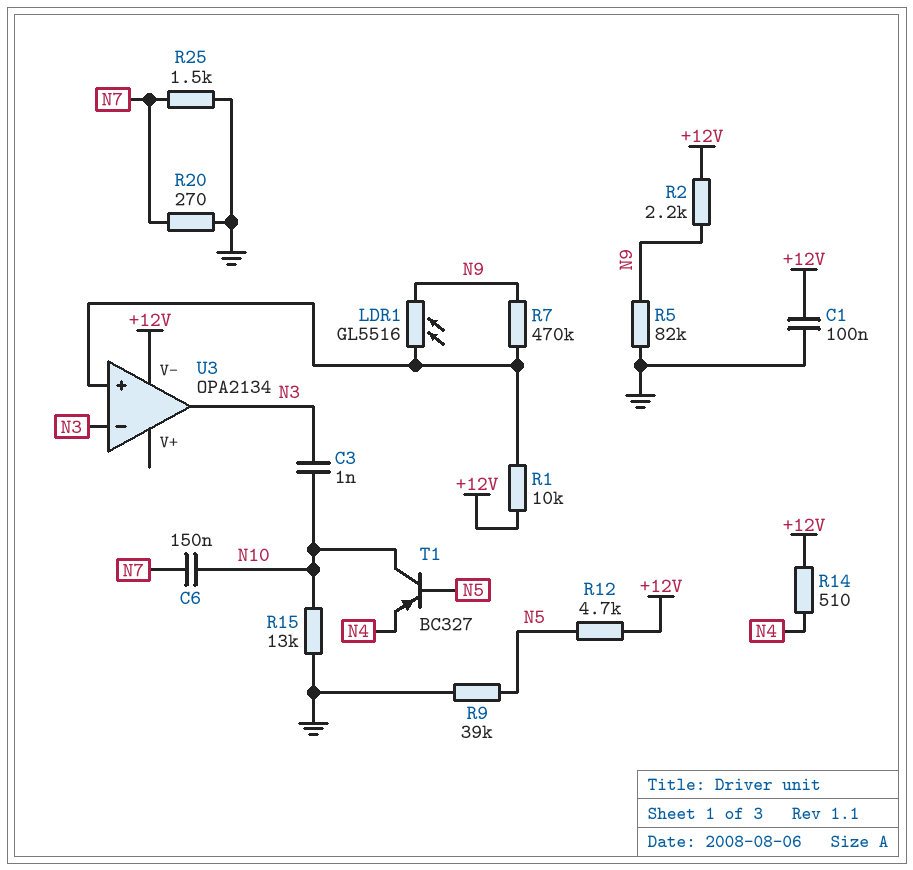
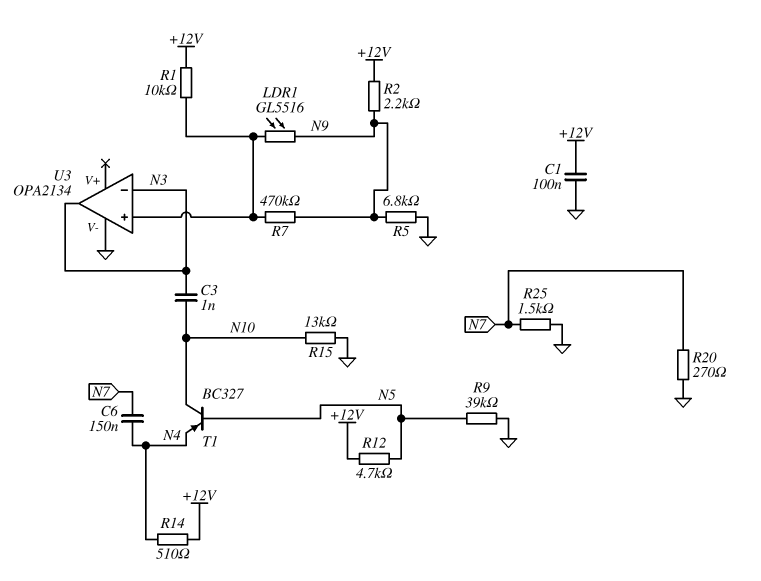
C6: 150nF (N7, N10) -> 150nF (N4, N7)
R5: 82k (GND, N9) -> 6.8k (GND, N9)
U3 pin V-: +12V -> GND

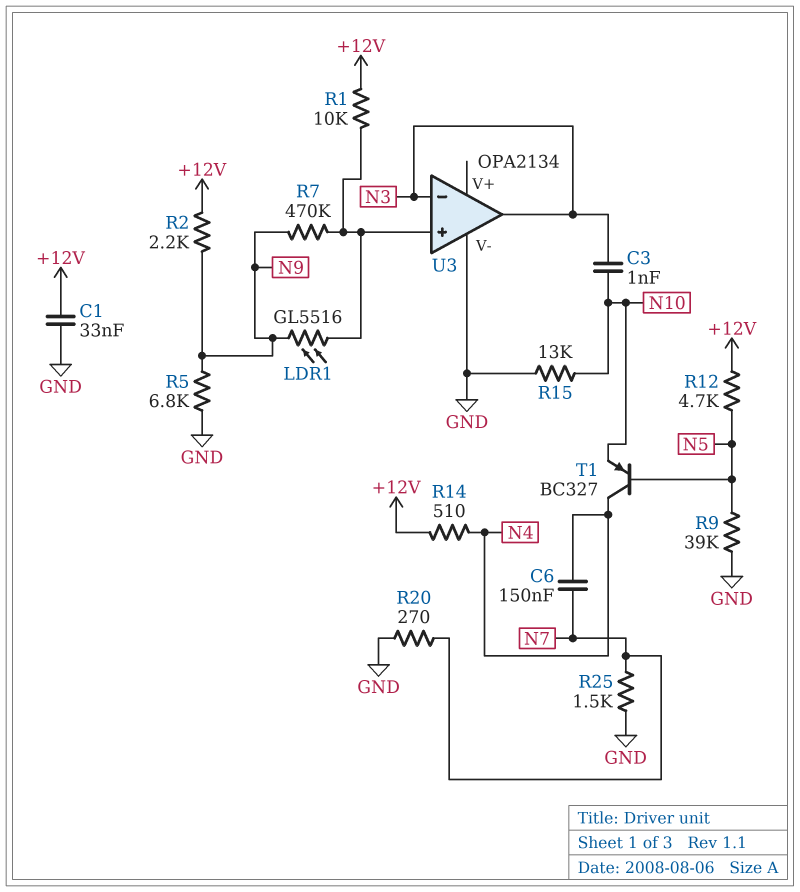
C1: 100nF (+12V, GND) -> 33nF (+12V, GND)
T1: PNP BC327 (B N5, C N10, E N4) -> PNP BC327 (B N5, C N4, E N10)

